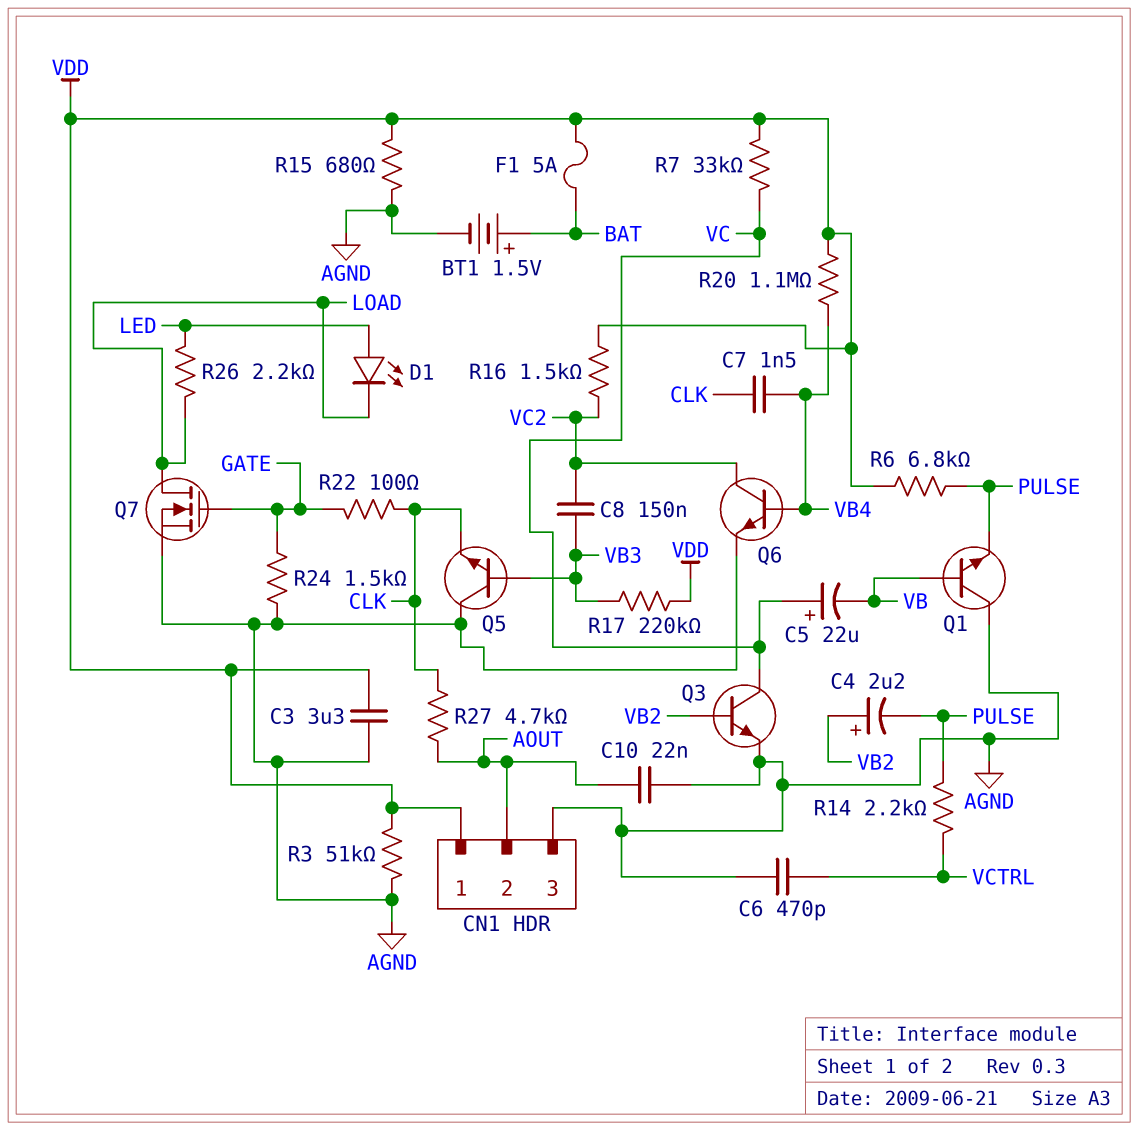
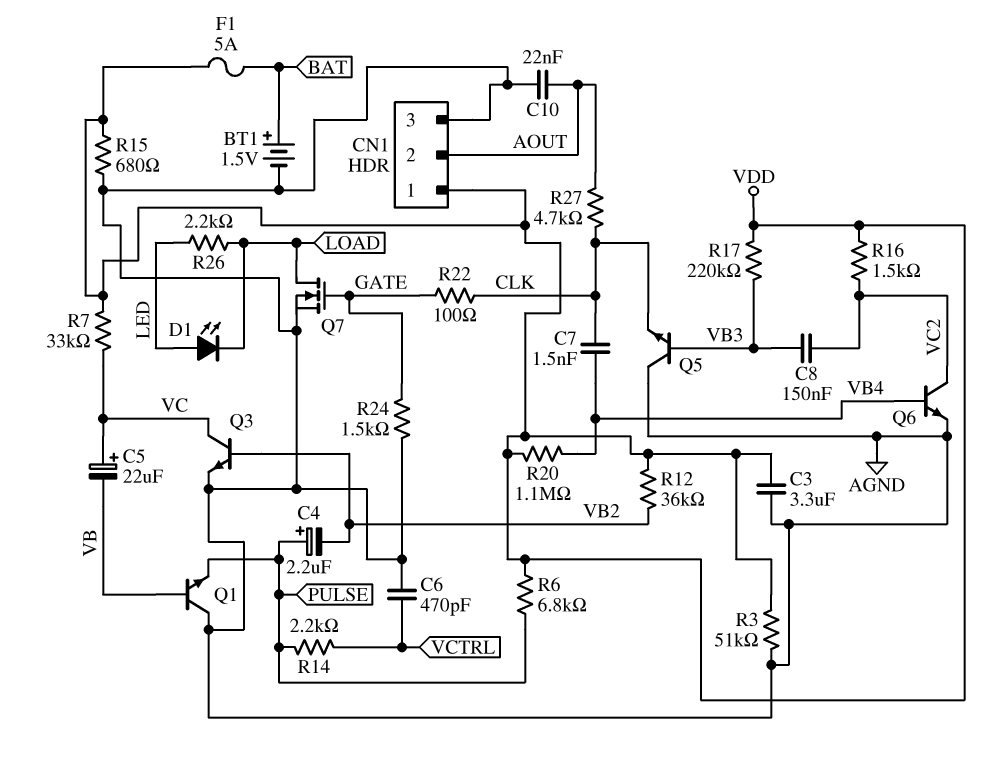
C4: 2.2uF (plus VB2, minus PULSE) -> 2.2uF (plus PULSE, minus VB2)
R12: none -> 36k (VB2, VDD)

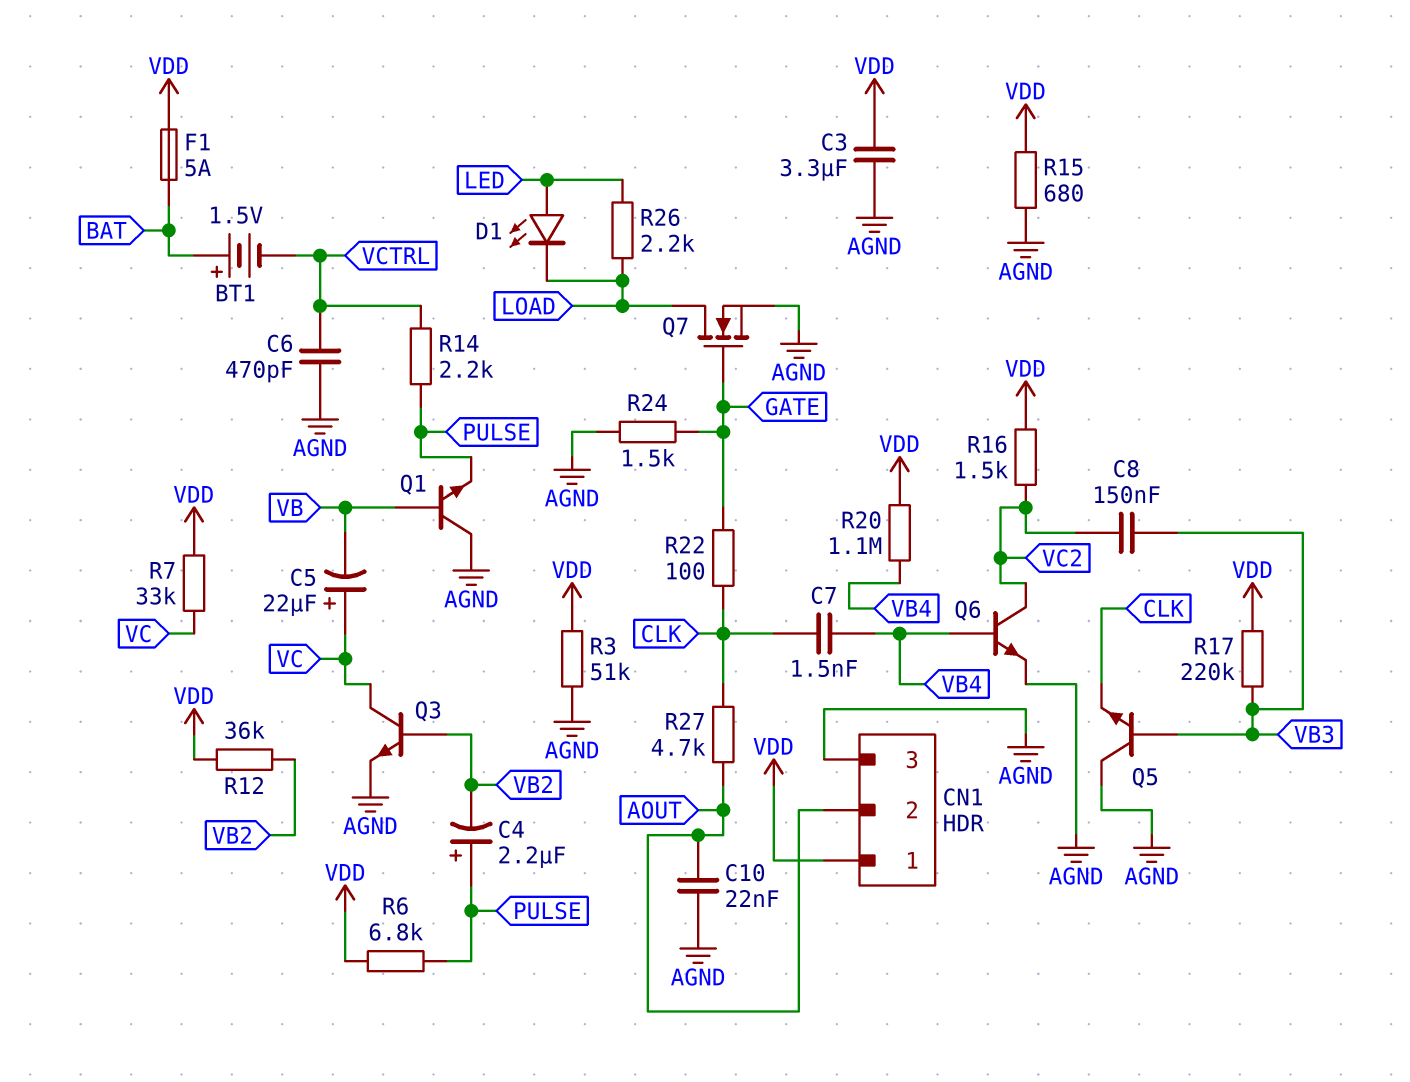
BT1: 1.5V (plus BAT, minus AGND) -> 1.5V (plus BAT, minus VCTRL)

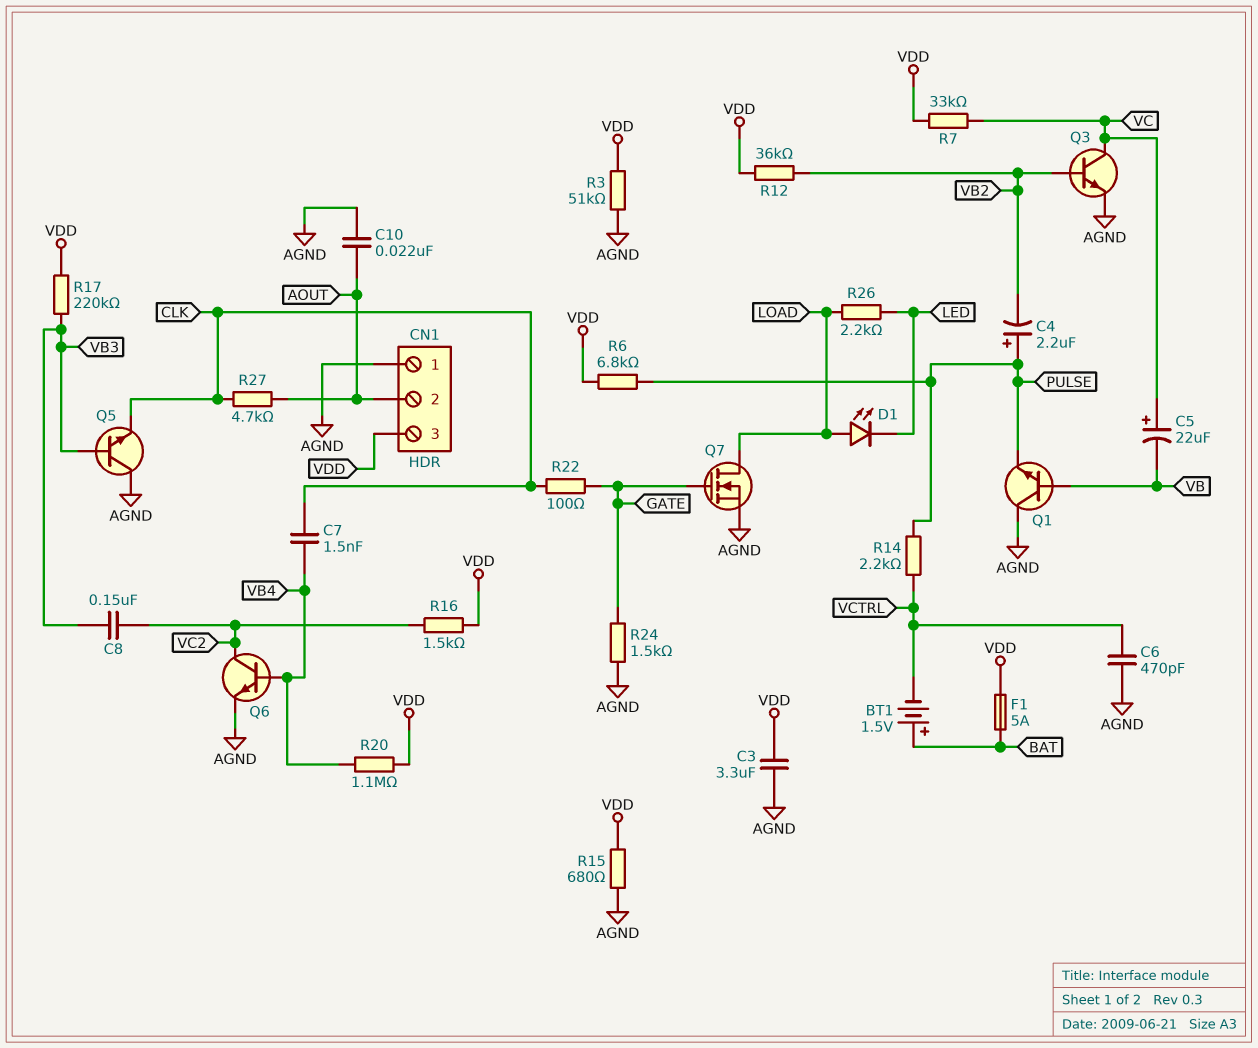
CN1 pin 1: VDD -> AGND
CN1 pin 3: AGND -> VDD
D1: LED (A LED, K LOAD) -> LED (A LOAD, K LED)

